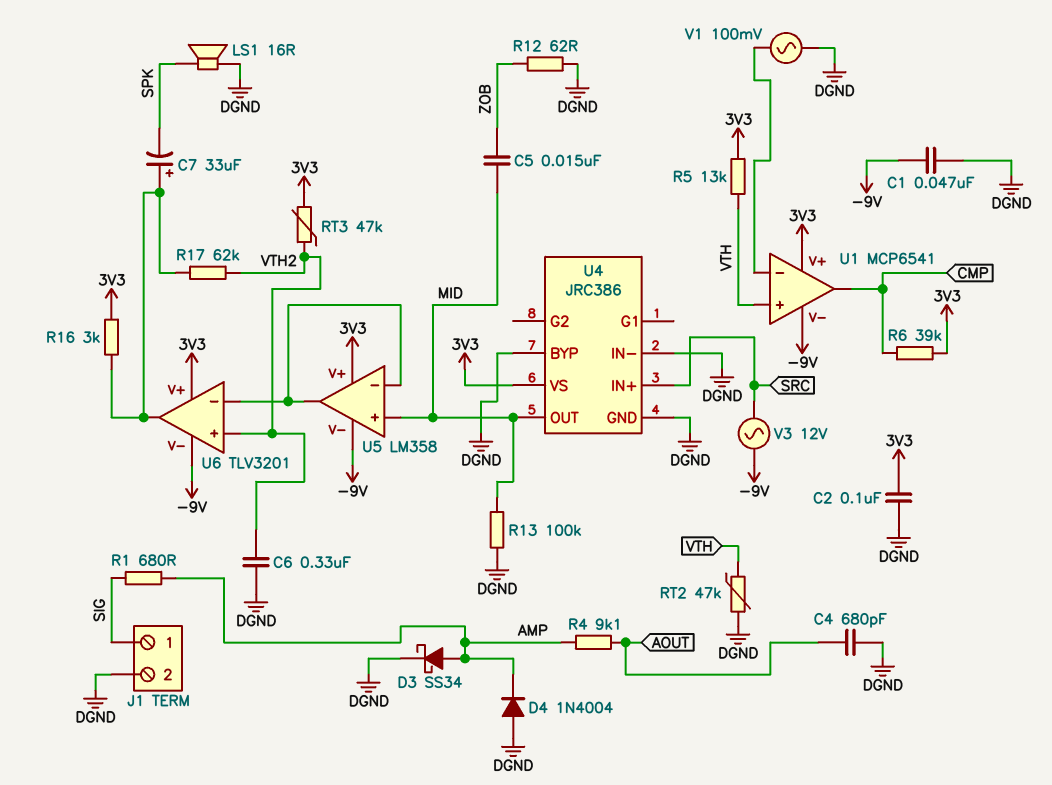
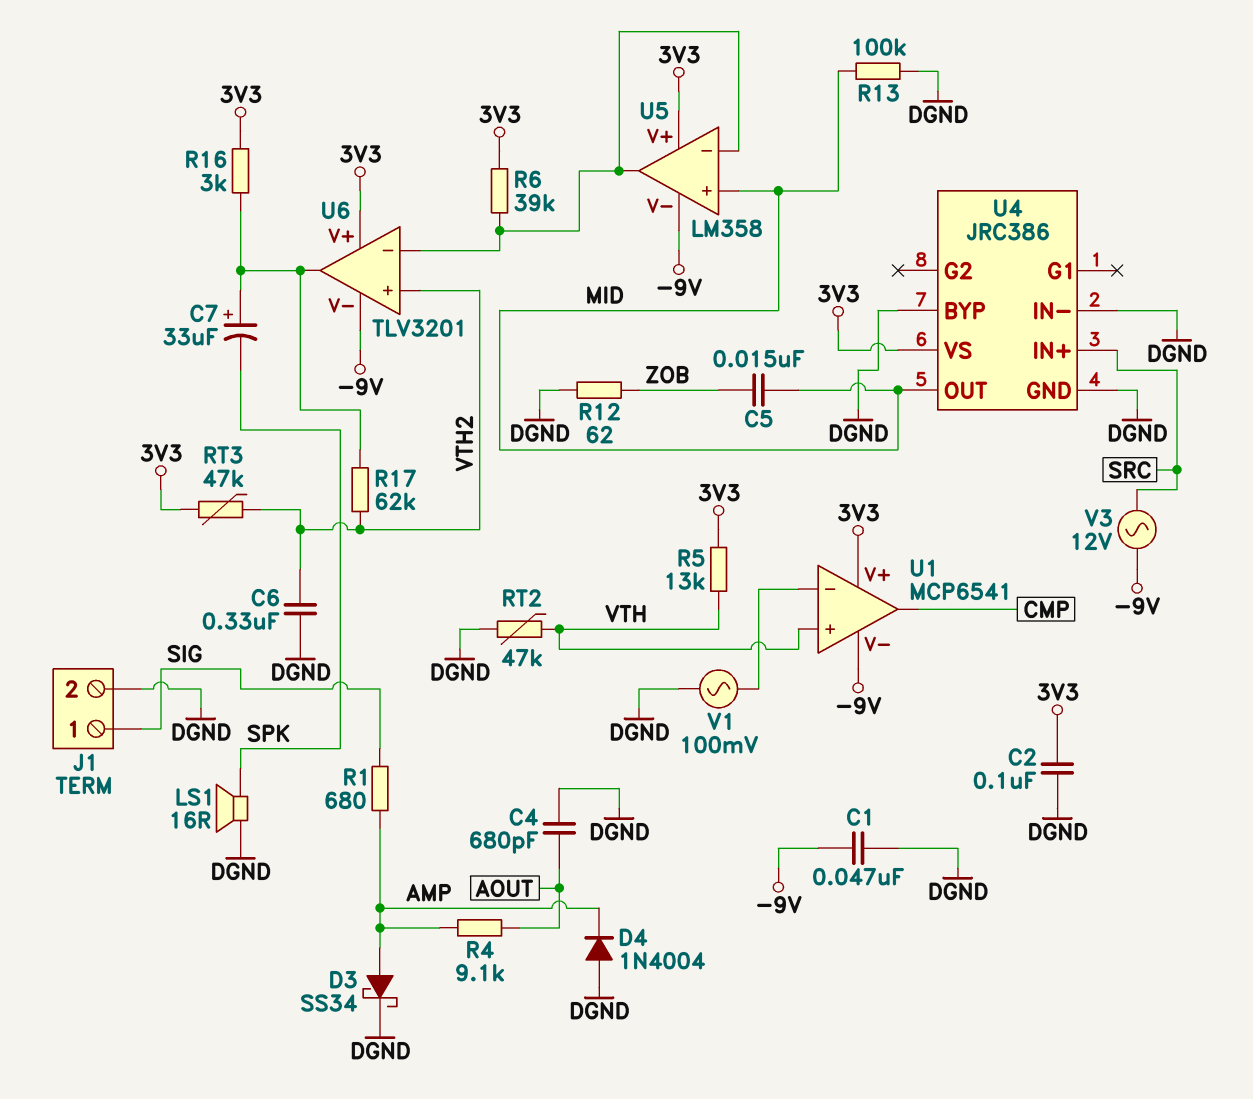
R6: 39k (3V3, CMP) -> 39k (3V3, U5/in-)

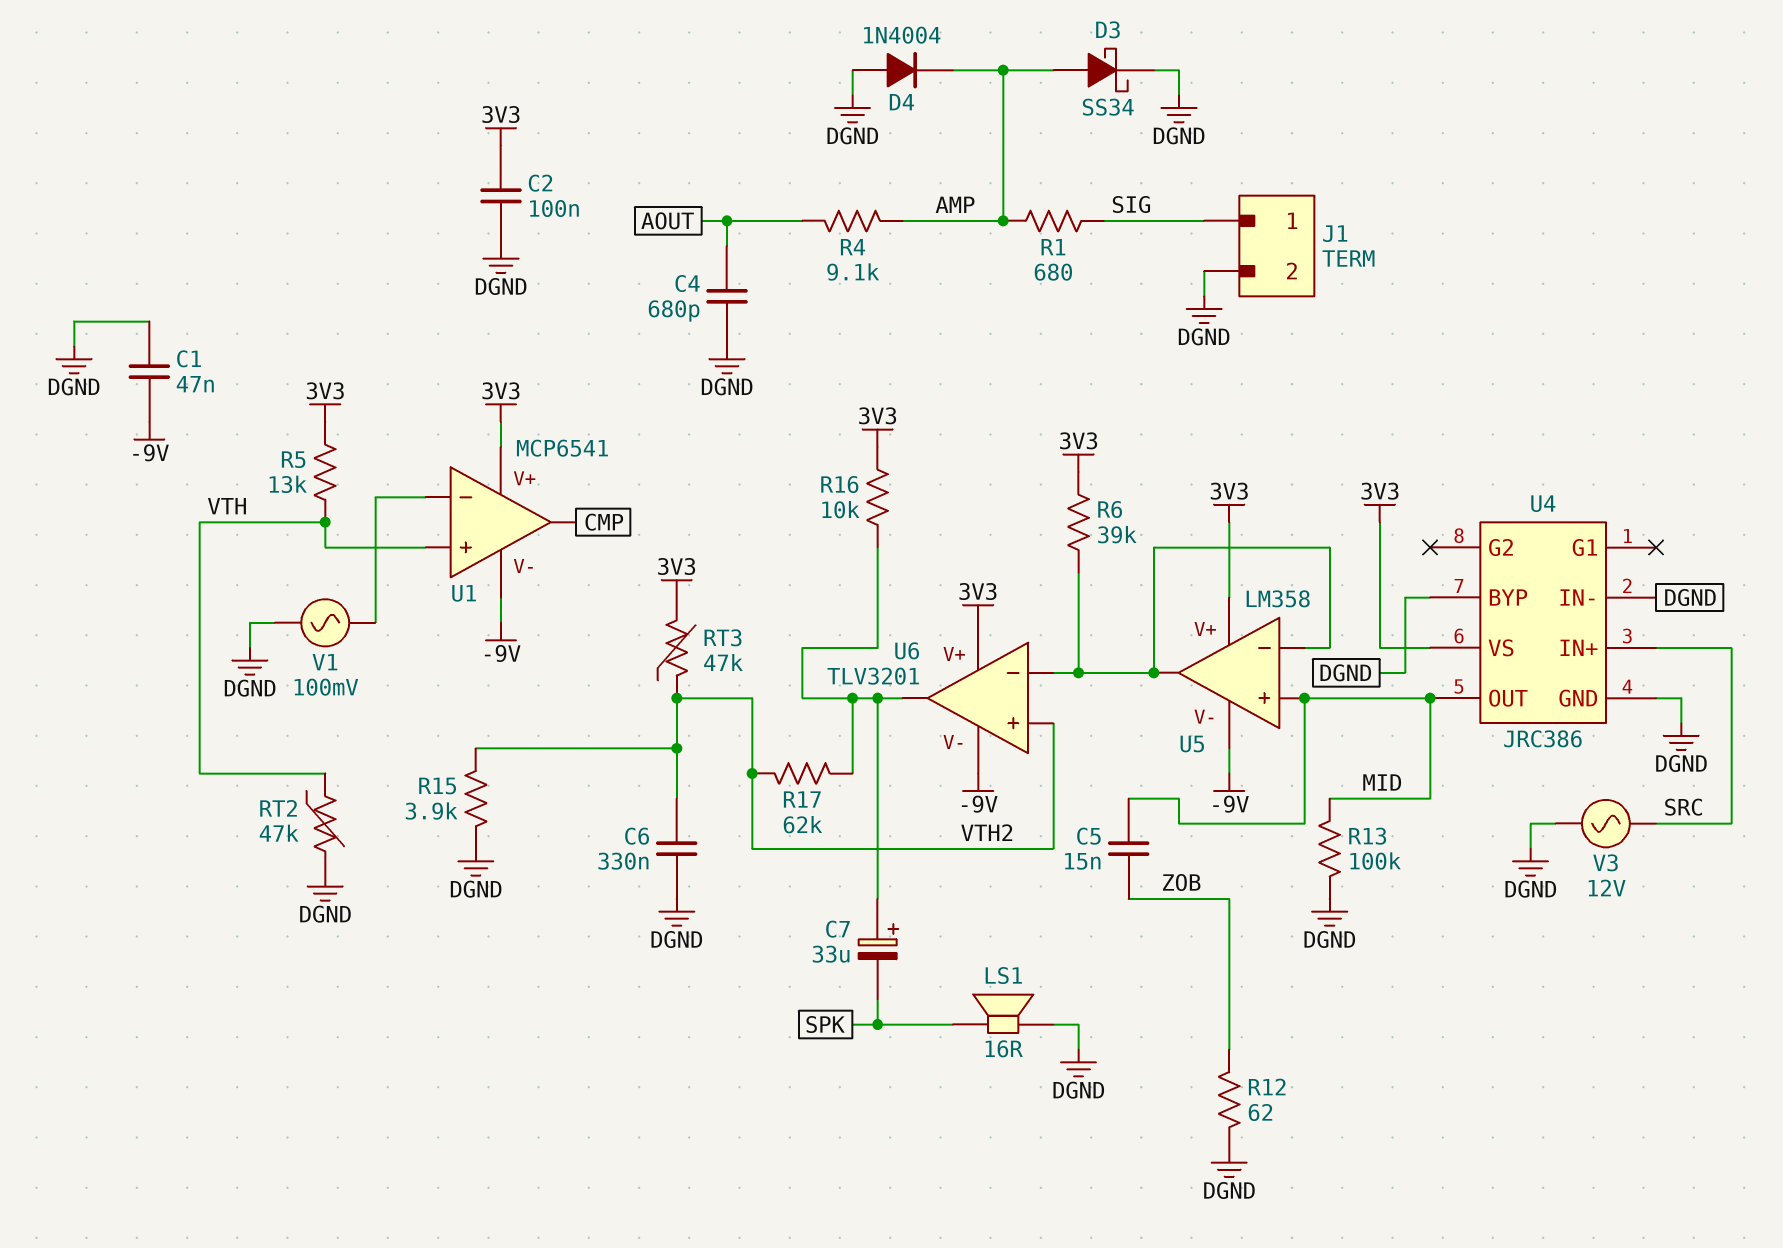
R15: none -> 3.9k (DGND, VTH2)
R16: 3k (3V3, U6/out) -> 10k (3V3, U6/out)
V3: AC 12V (-9V, SRC) -> AC 12V (DGND, SRC)

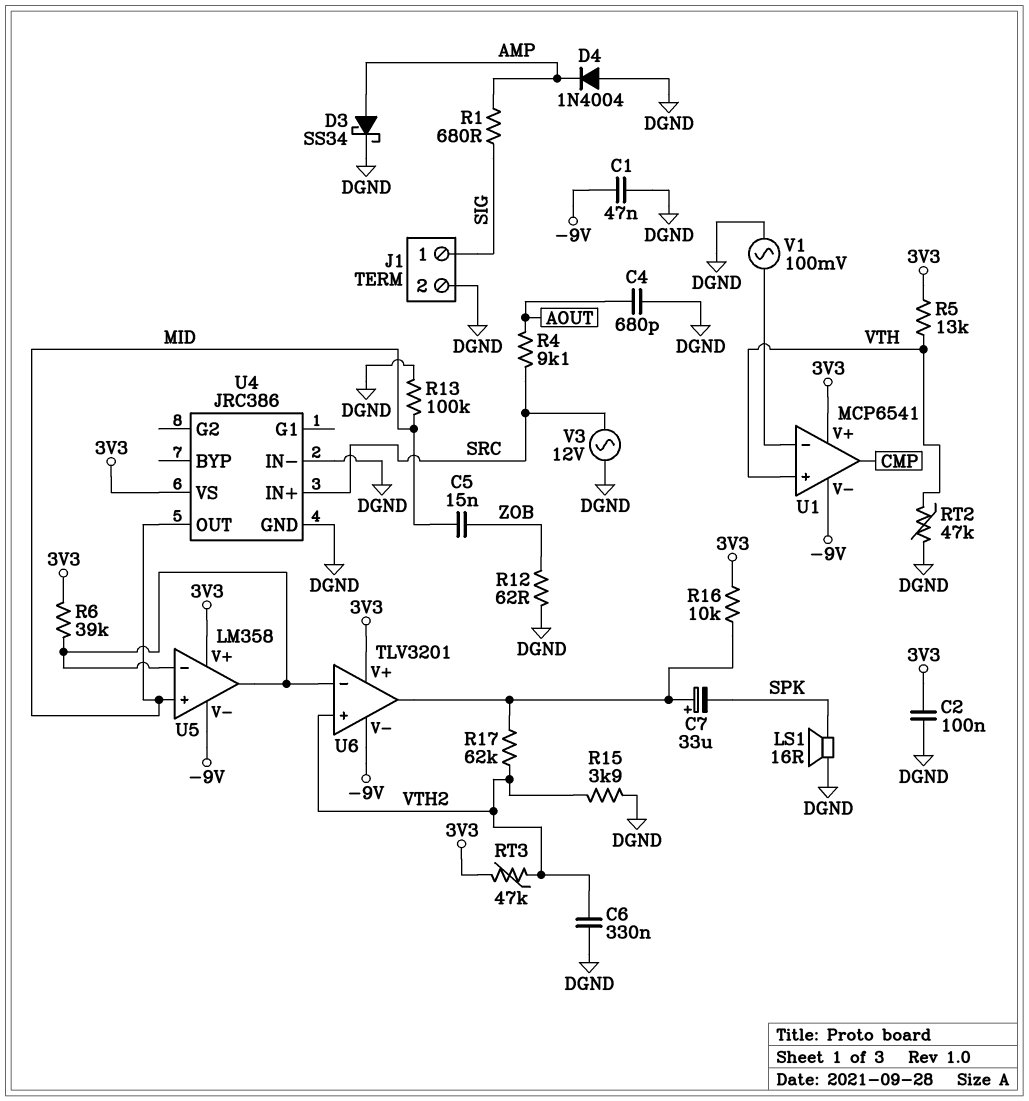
R4: 9.1k (AMP, AOUT) -> 9.1k (AOUT, SRC)
U4 pin BYP: DGND -> none

